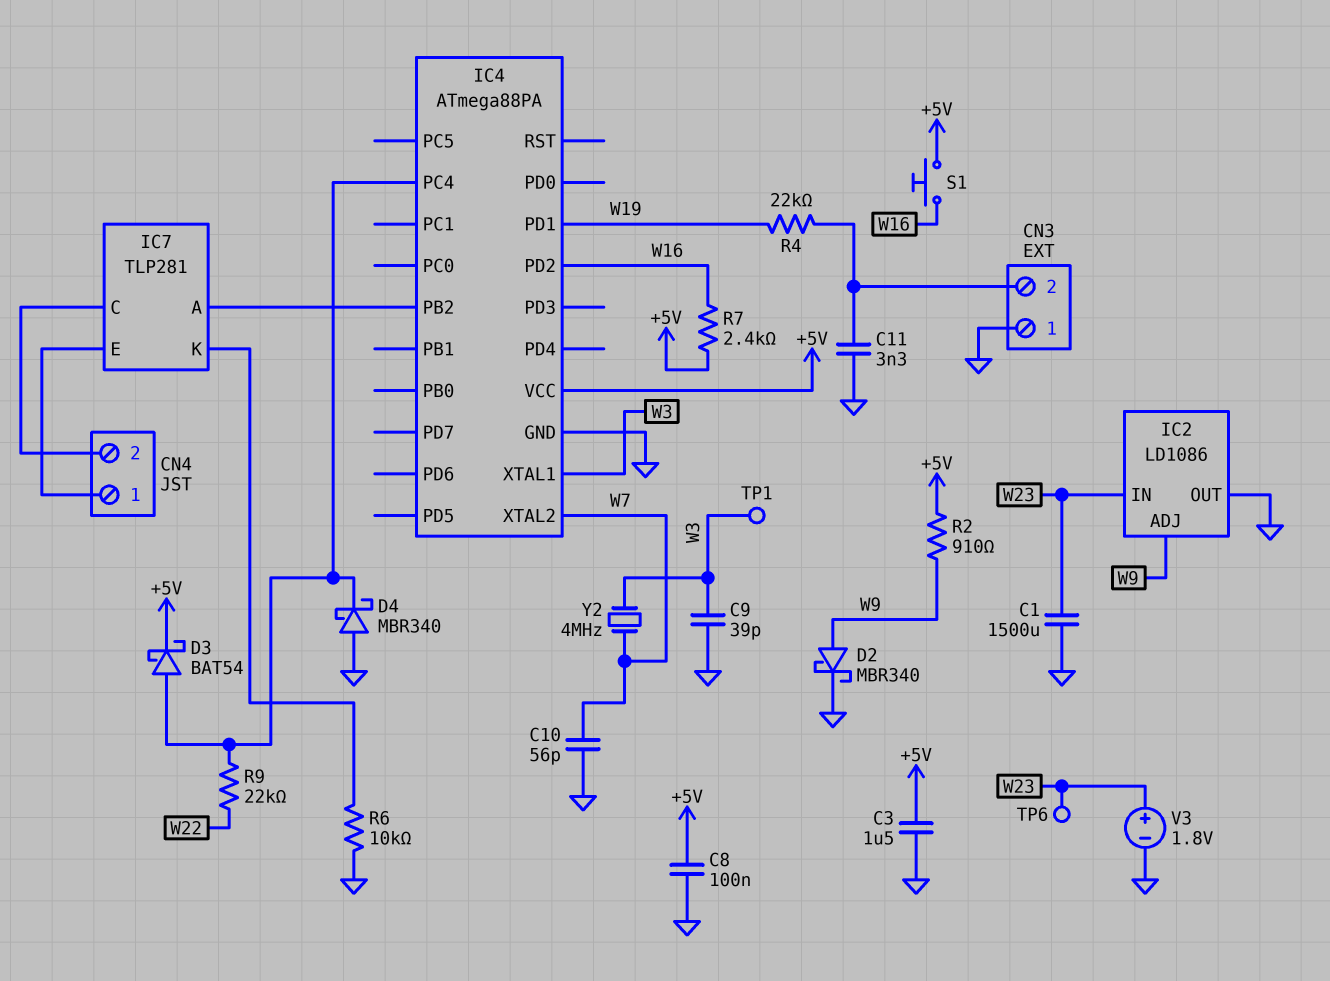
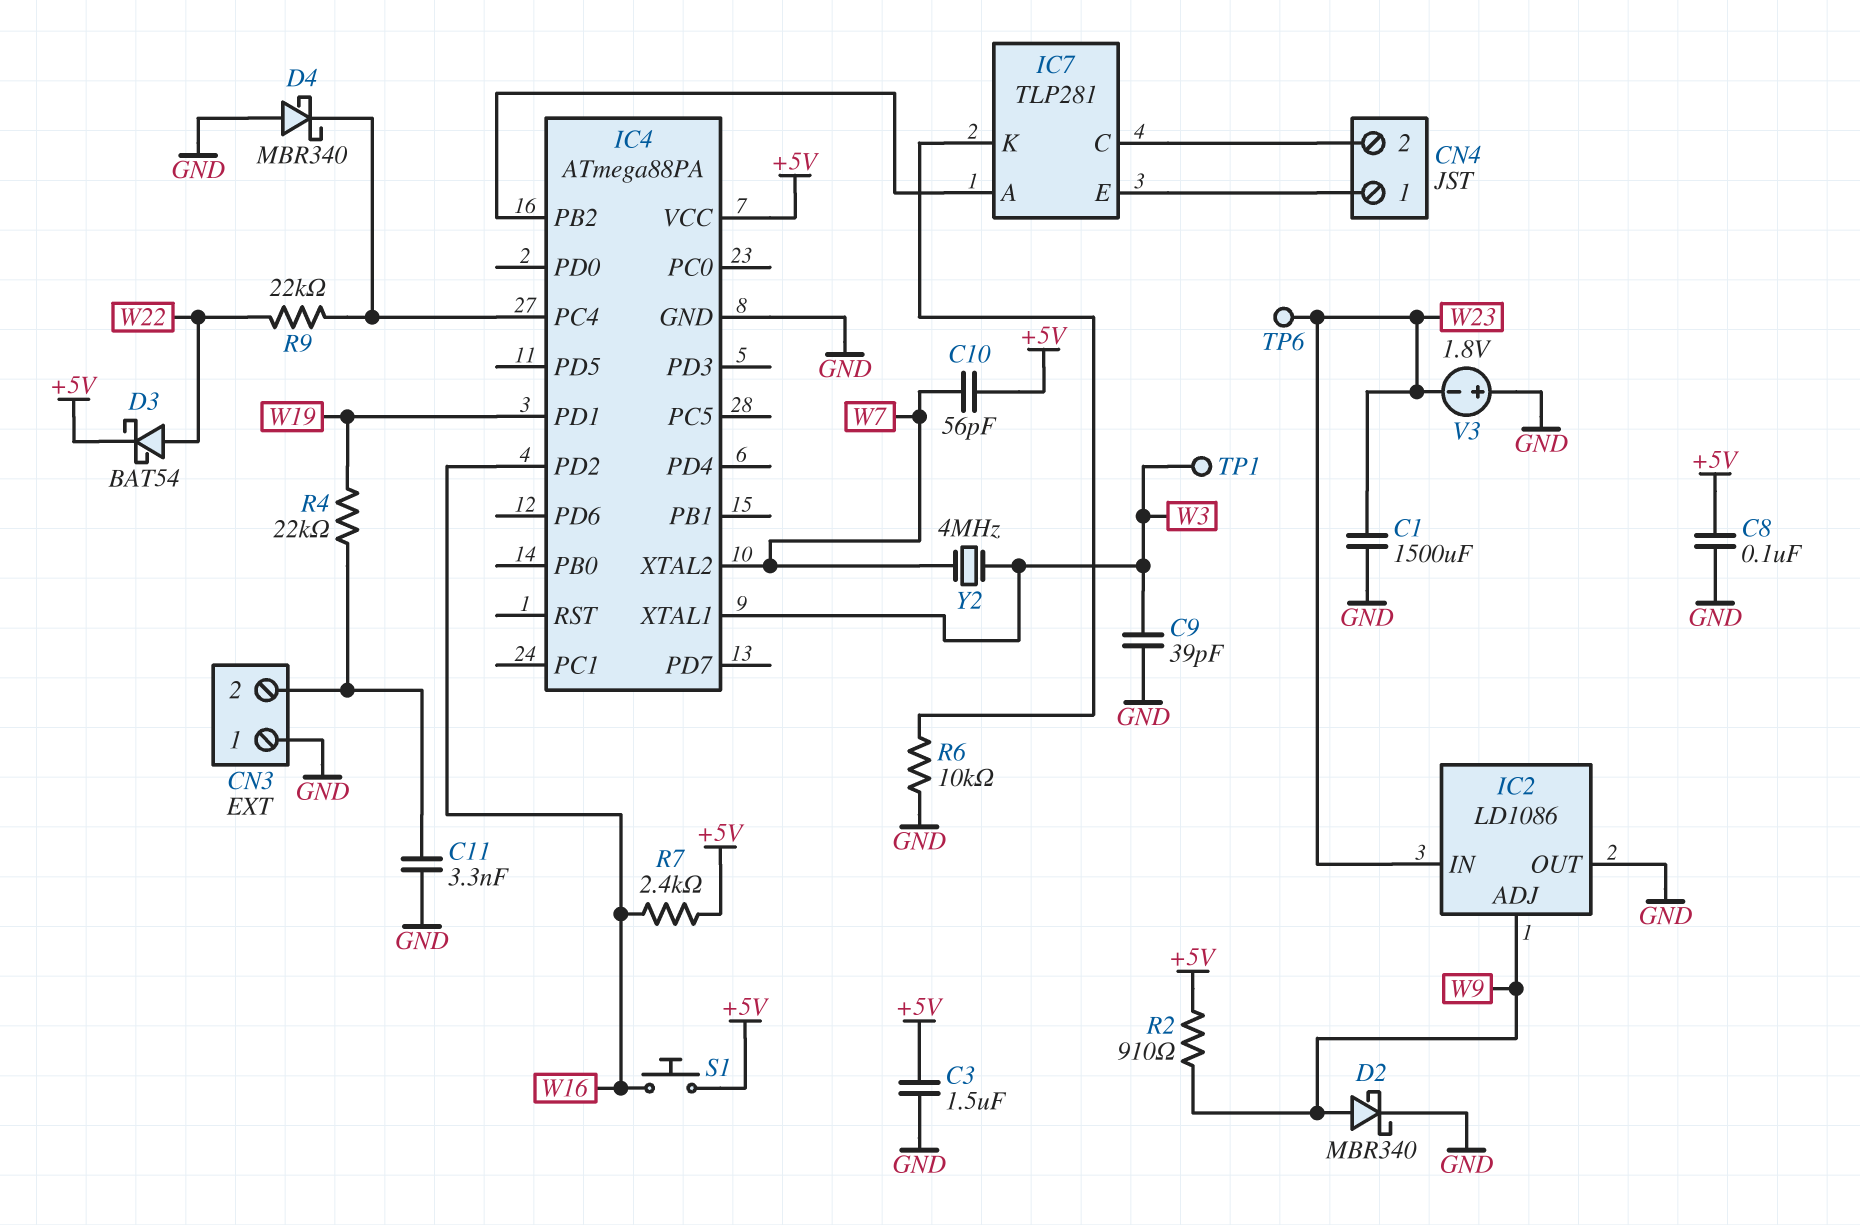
C10: 56pF (GND, W7) -> 56pF (+5V, W7)
D3: schottky BAT54 (A IC4/PC4, K +5V) -> schottky BAT54 (A W22, K +5V)
V3: 1.8V (plus W23, minus GND) -> 1.8V (plus GND, minus W23)

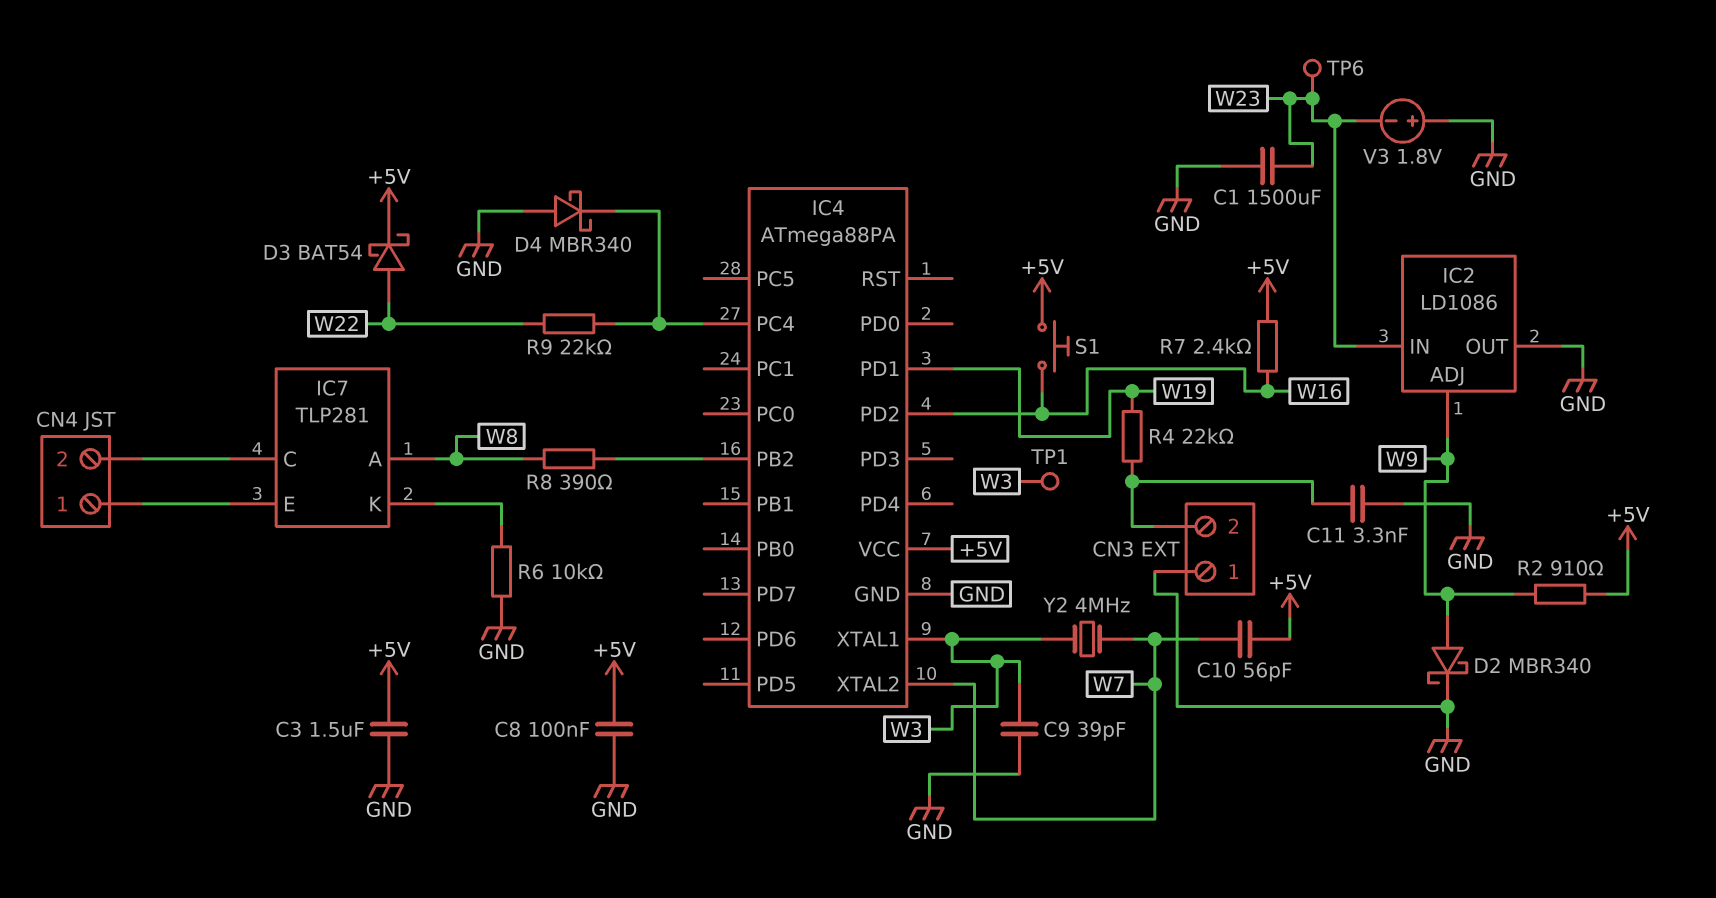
IC7 pin A: IC4/PB2 -> W8
R8: none -> 390 (IC4/PB2, W8)

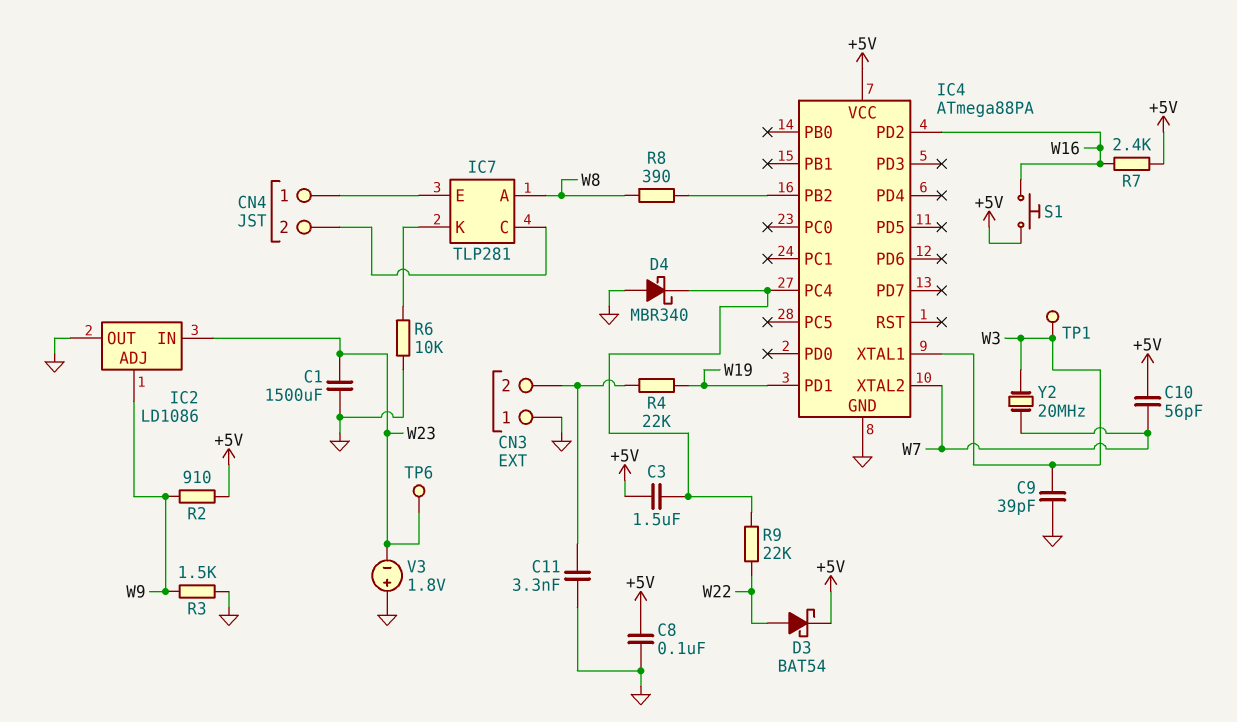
C3: 1.5uF (+5V, GND) -> 1.5uF (+5V, IC4/PC4)
D2: schottky MBR340 (A W9, K GND) -> none
R3: none -> 1.5k (GND, W9)
Y2: 4MHz (W3, W7) -> 20MHz (W3, W7)

